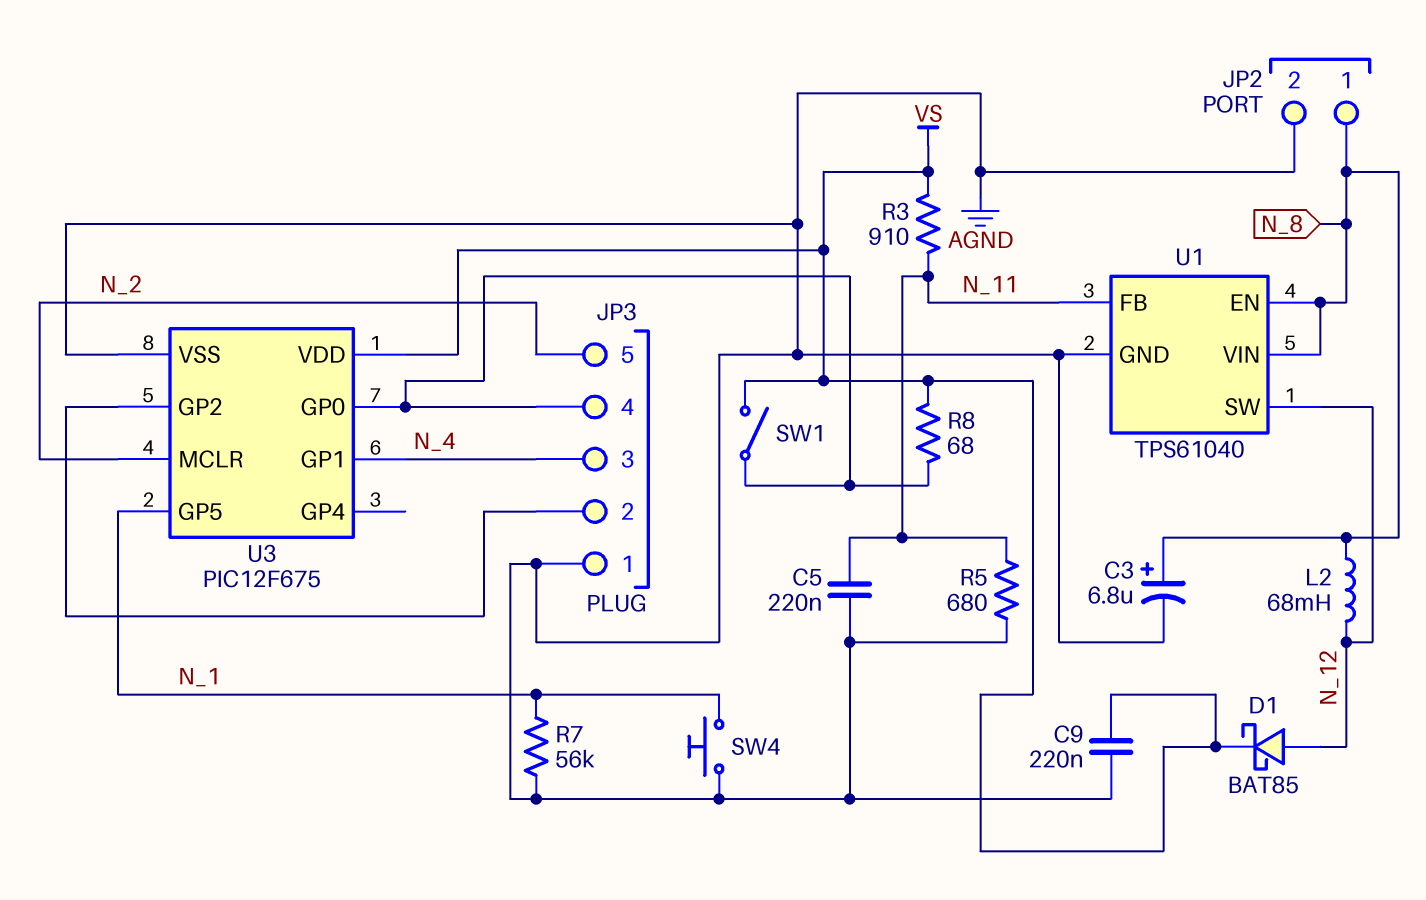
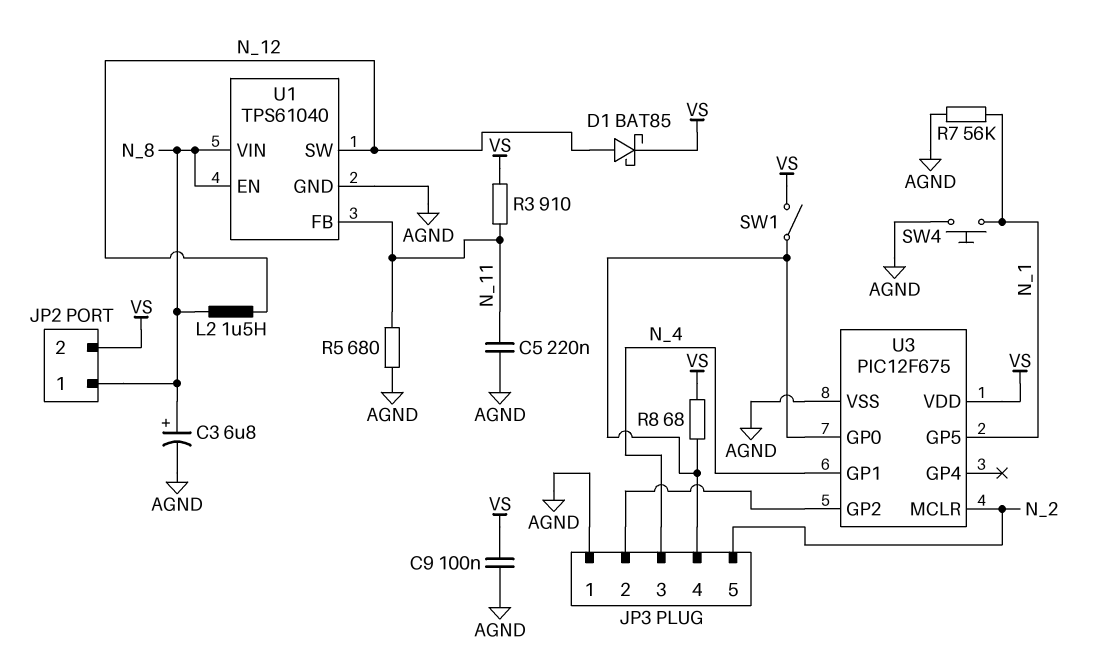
C9: 220nF (AGND, VS) -> 100nF (AGND, VS)
JP2 pin 2: AGND -> VS
L2: 68mH (N_8, N_12) -> 1.5uH (N_8, N_12)

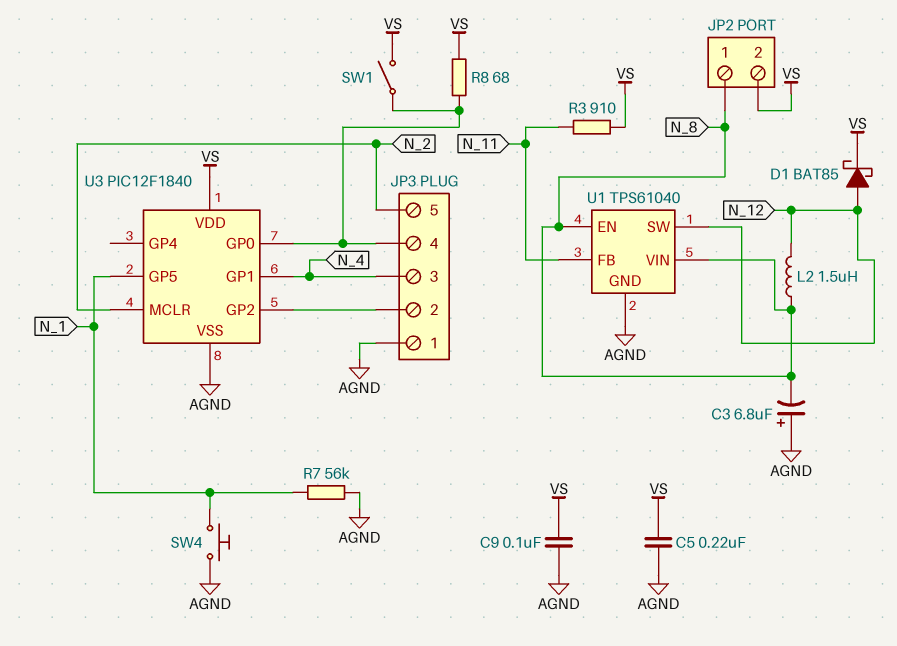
C3: 6.8uF (plus N_8, minus AGND) -> 6.8uF (plus AGND, minus N_8)
C5: 220nF (AGND, N_11) -> 220nF (AGND, VS)
R5: 680 (AGND, N_11) -> none
U3: PIC12F675 -> PIC12F1840

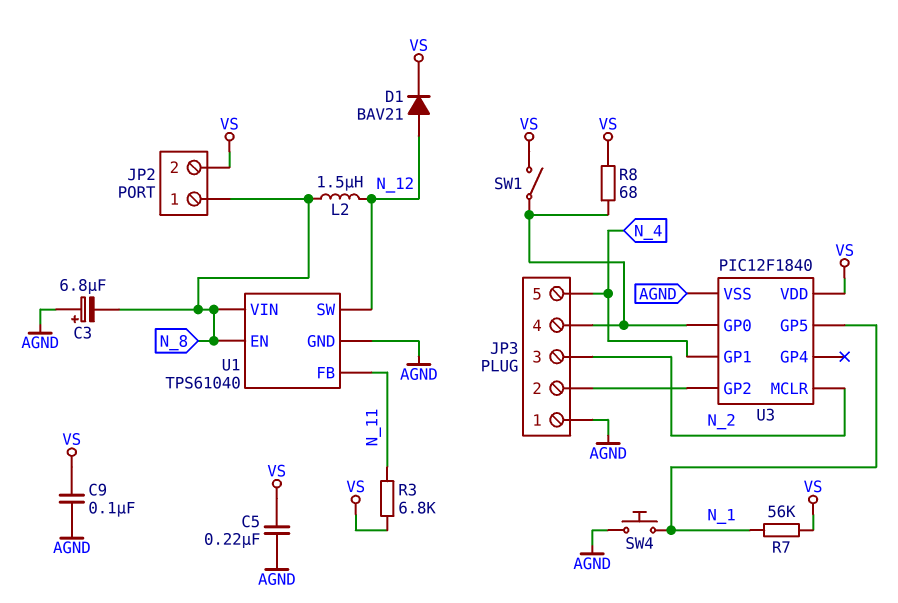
D1: schottky BAT85 (A N_12, K VS) -> diode BAV21 (A N_12, K VS)
JP3 pin 3: N_4 -> N_2
JP3 pin 5: N_2 -> N_4
R3: 910 (N_11, VS) -> 6.8k (N_11, VS)
R7: 56k (AGND, N_1) -> 56k (N_1, VS)

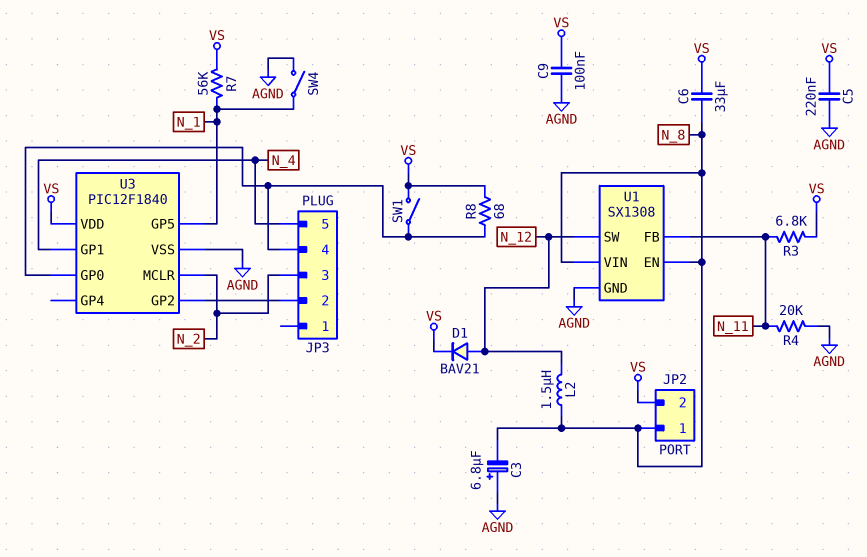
C6: none -> 33uF (N_8, VS)
JP3 pin 1: AGND -> none
R4: none -> 20k (AGND, N_11)
SW4: button (AGND, N_1) -> switch (AGND, N_1)
U1: TPS61040 -> SX1308

